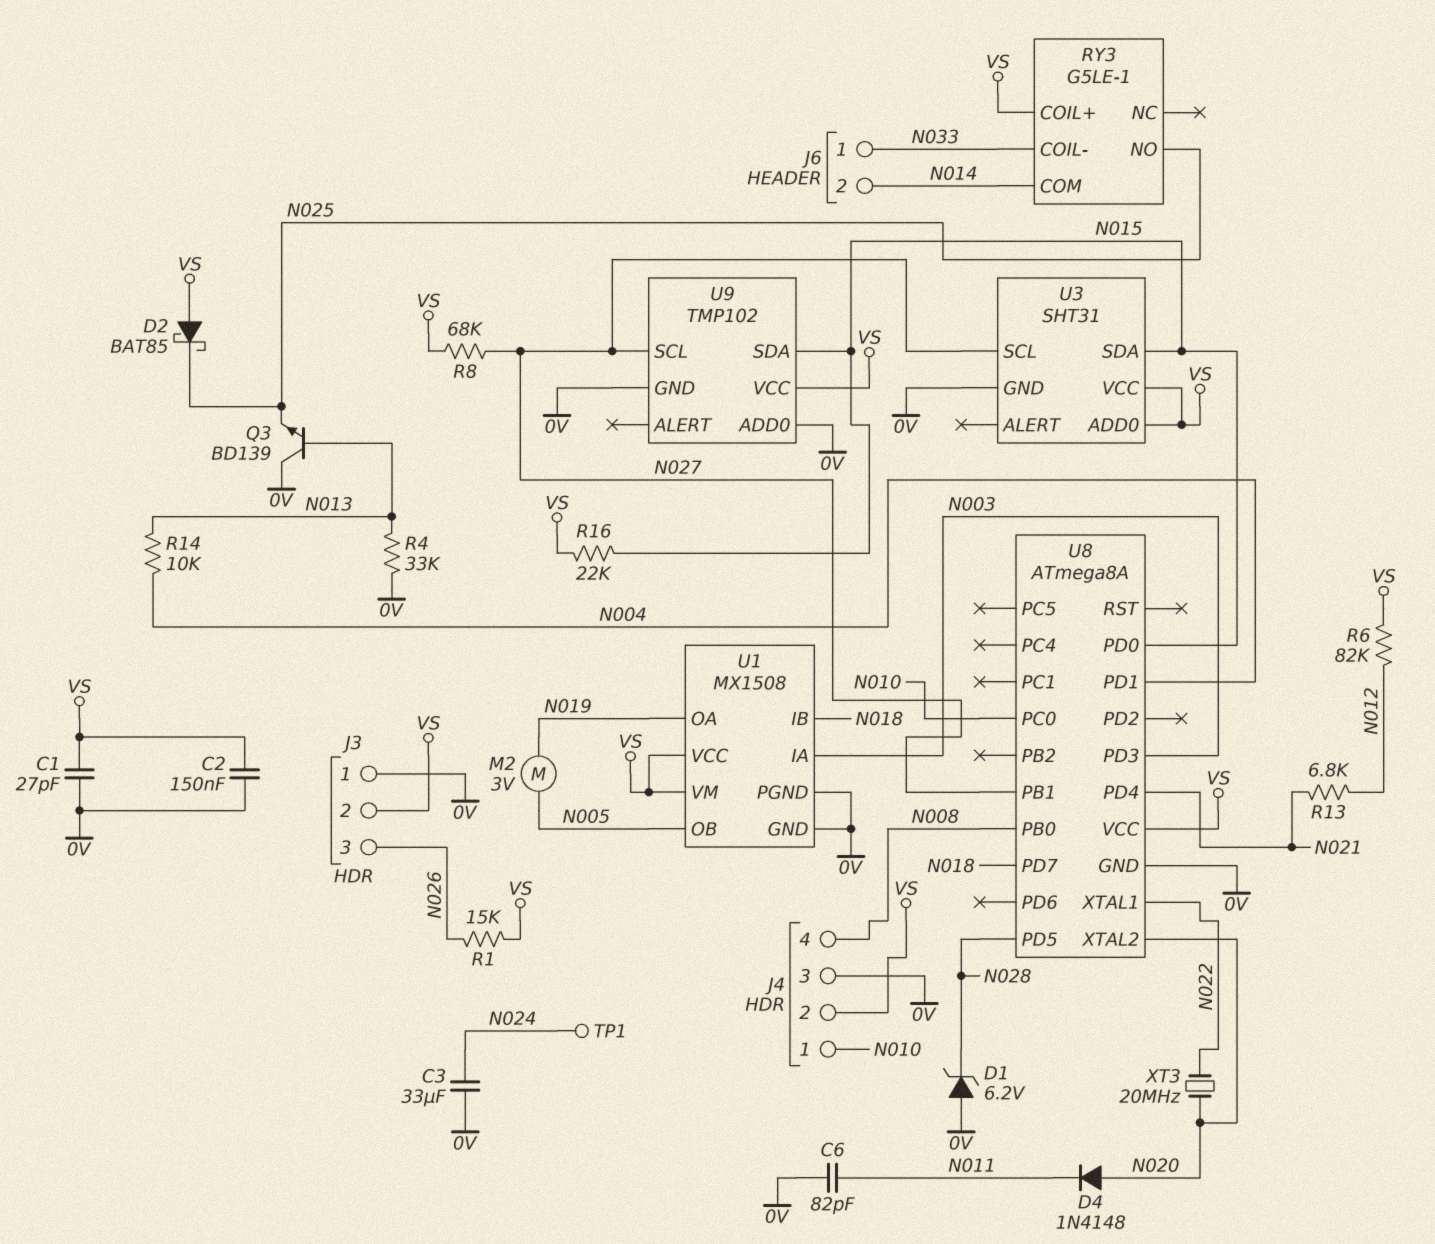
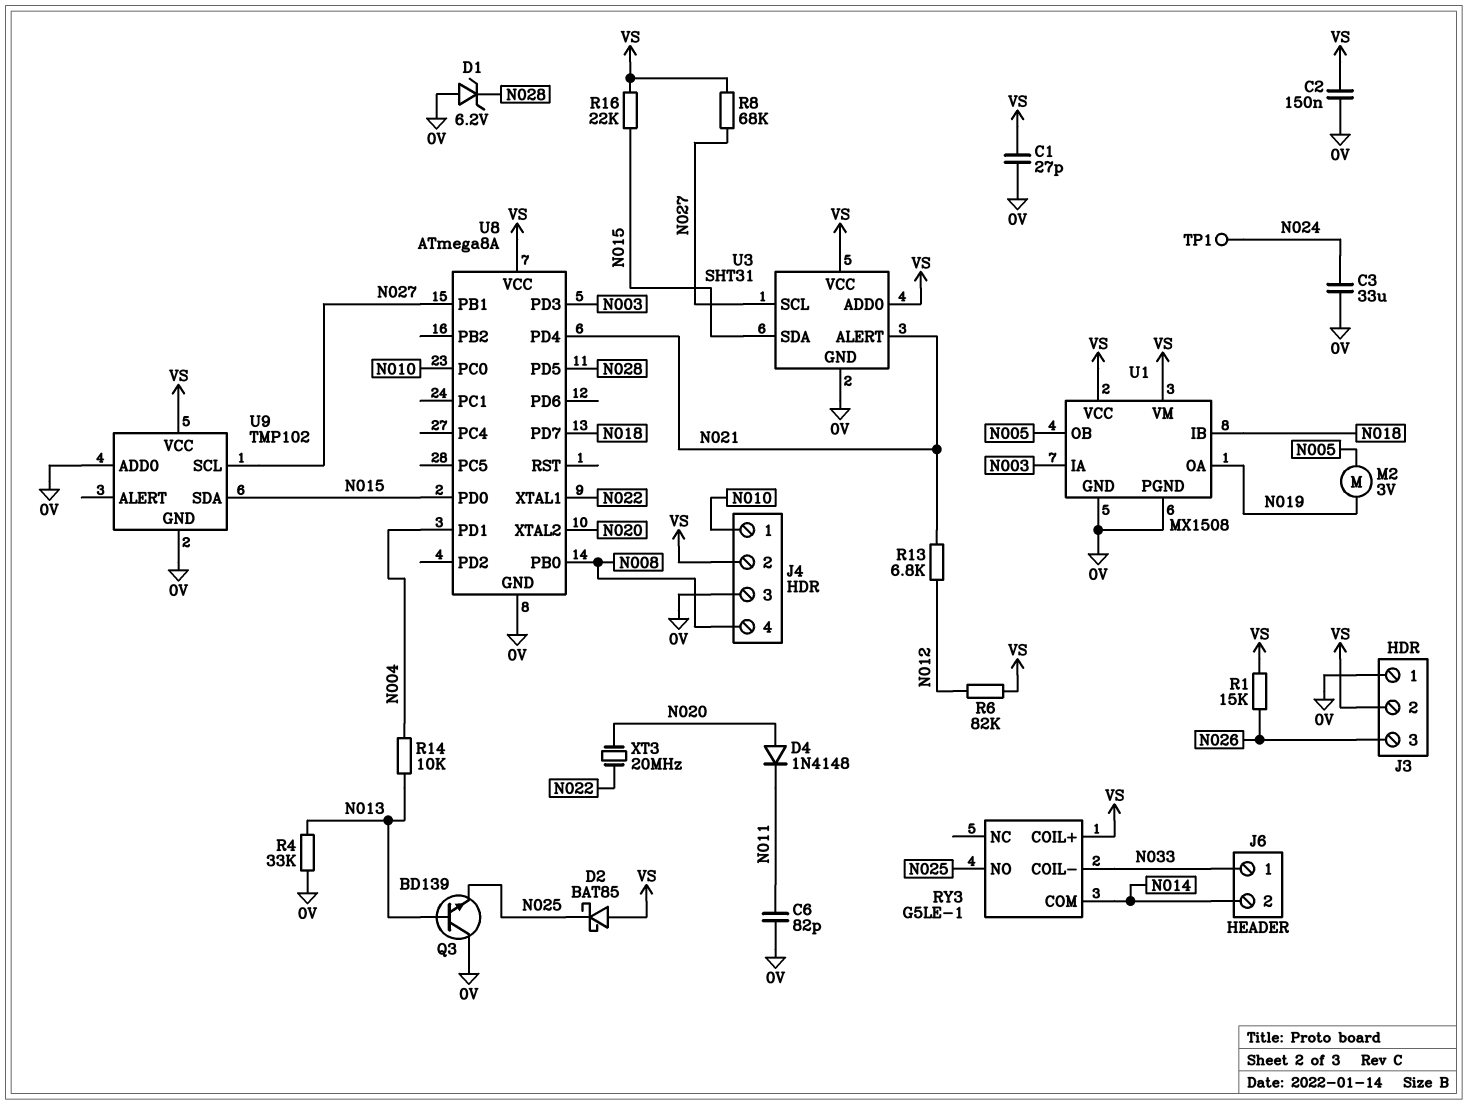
U3 pin ALERT: none -> N021

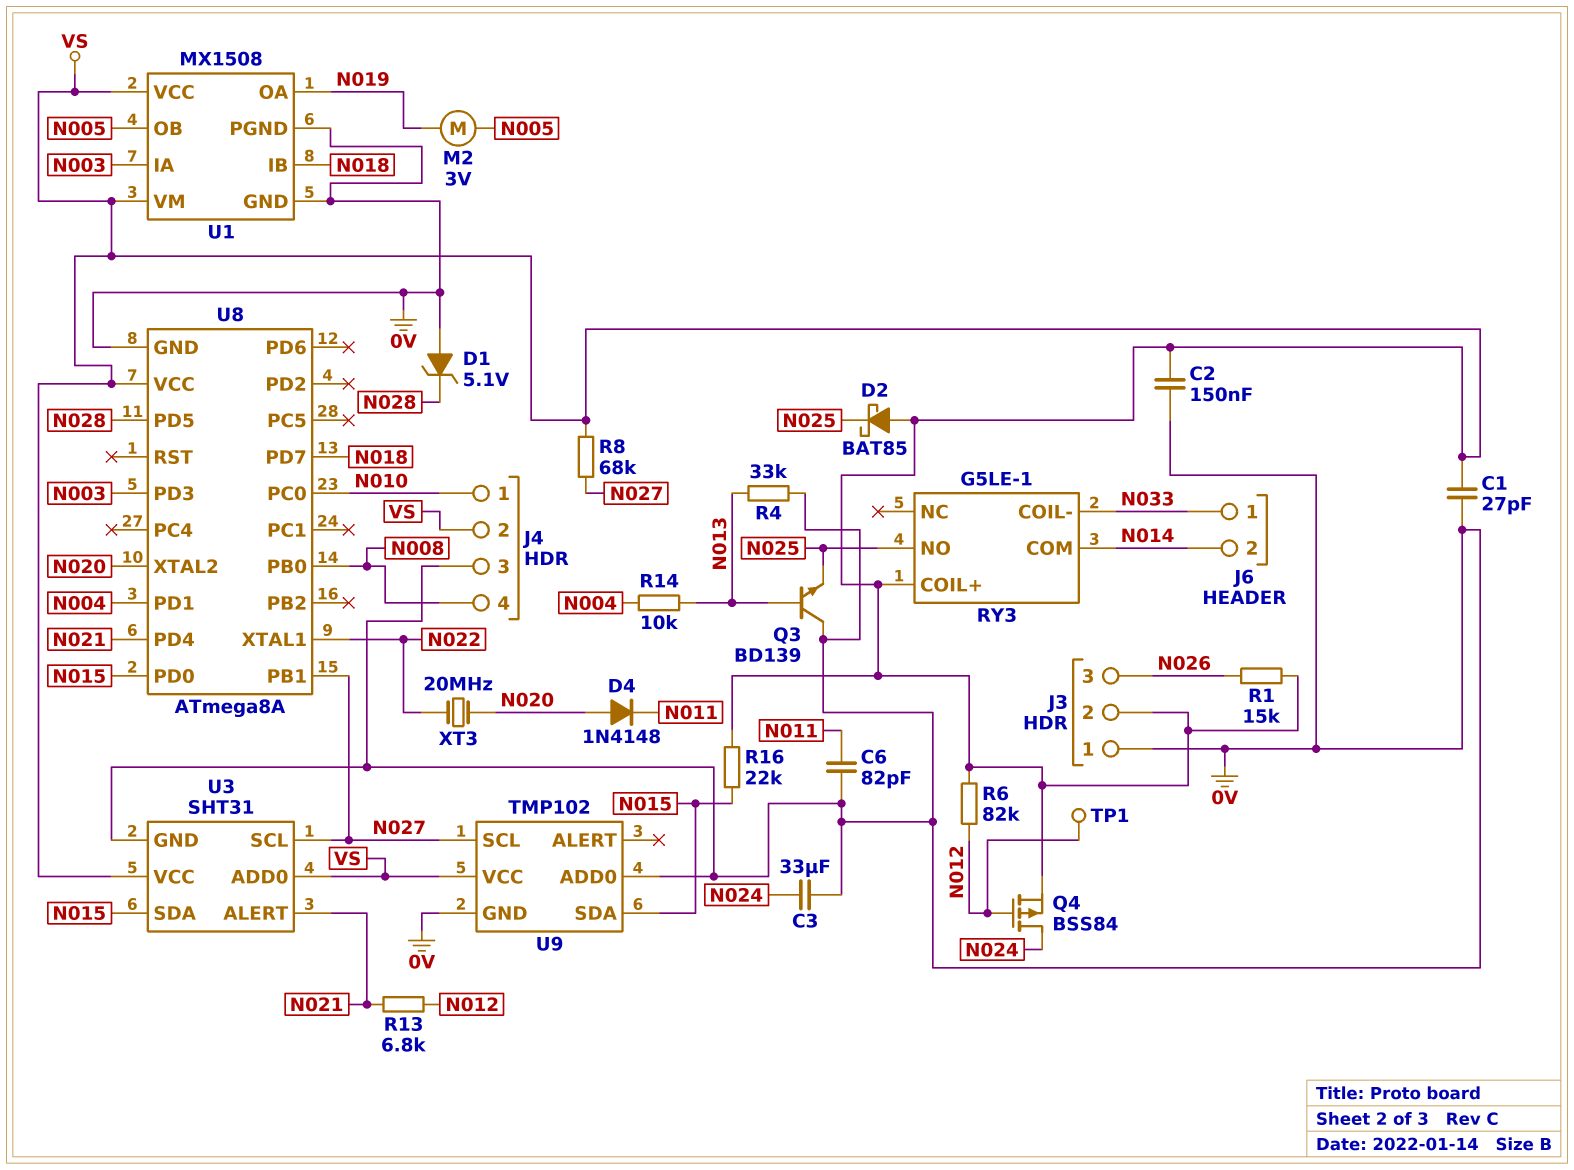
D1: zener 6.2V (A 0V, K N028) -> zener 5.1V (A 0V, K N028)
Q4: none -> PMOS BSS84 (G N012, D N024, S VS)
TP1: test point (N024) -> test point (N012)

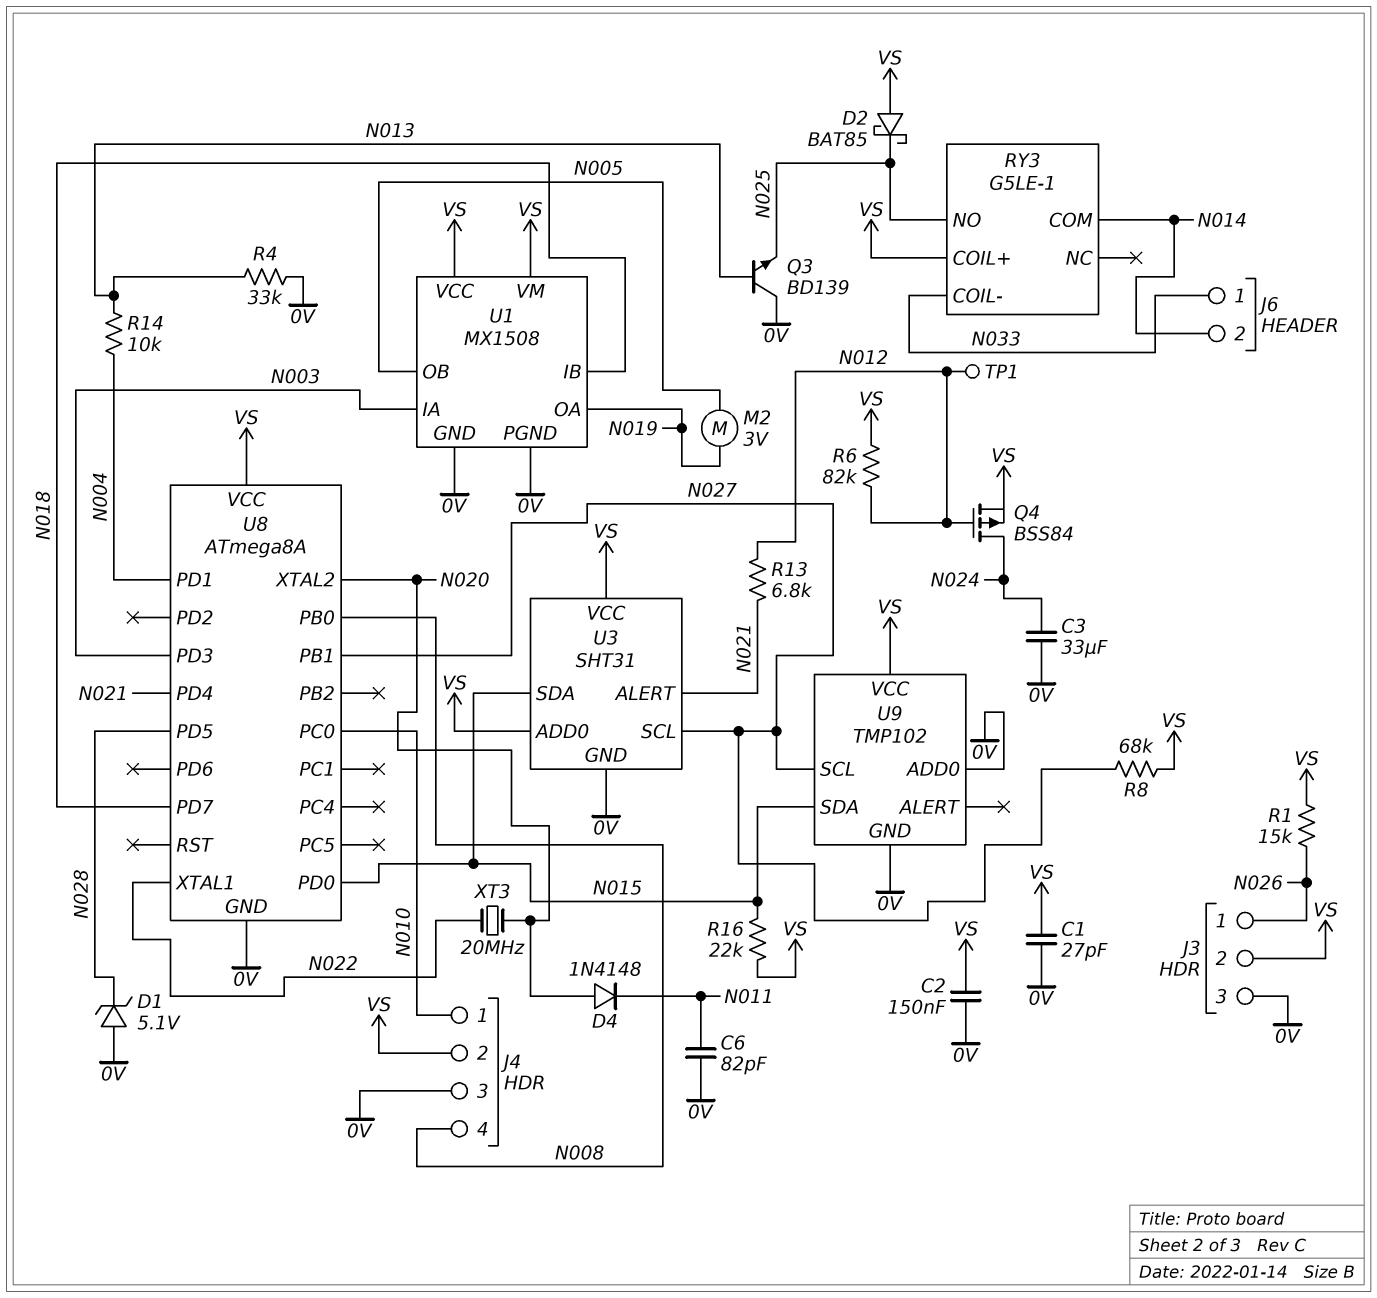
J3 pin 1: 0V -> N026
J3 pin 3: N026 -> 0V

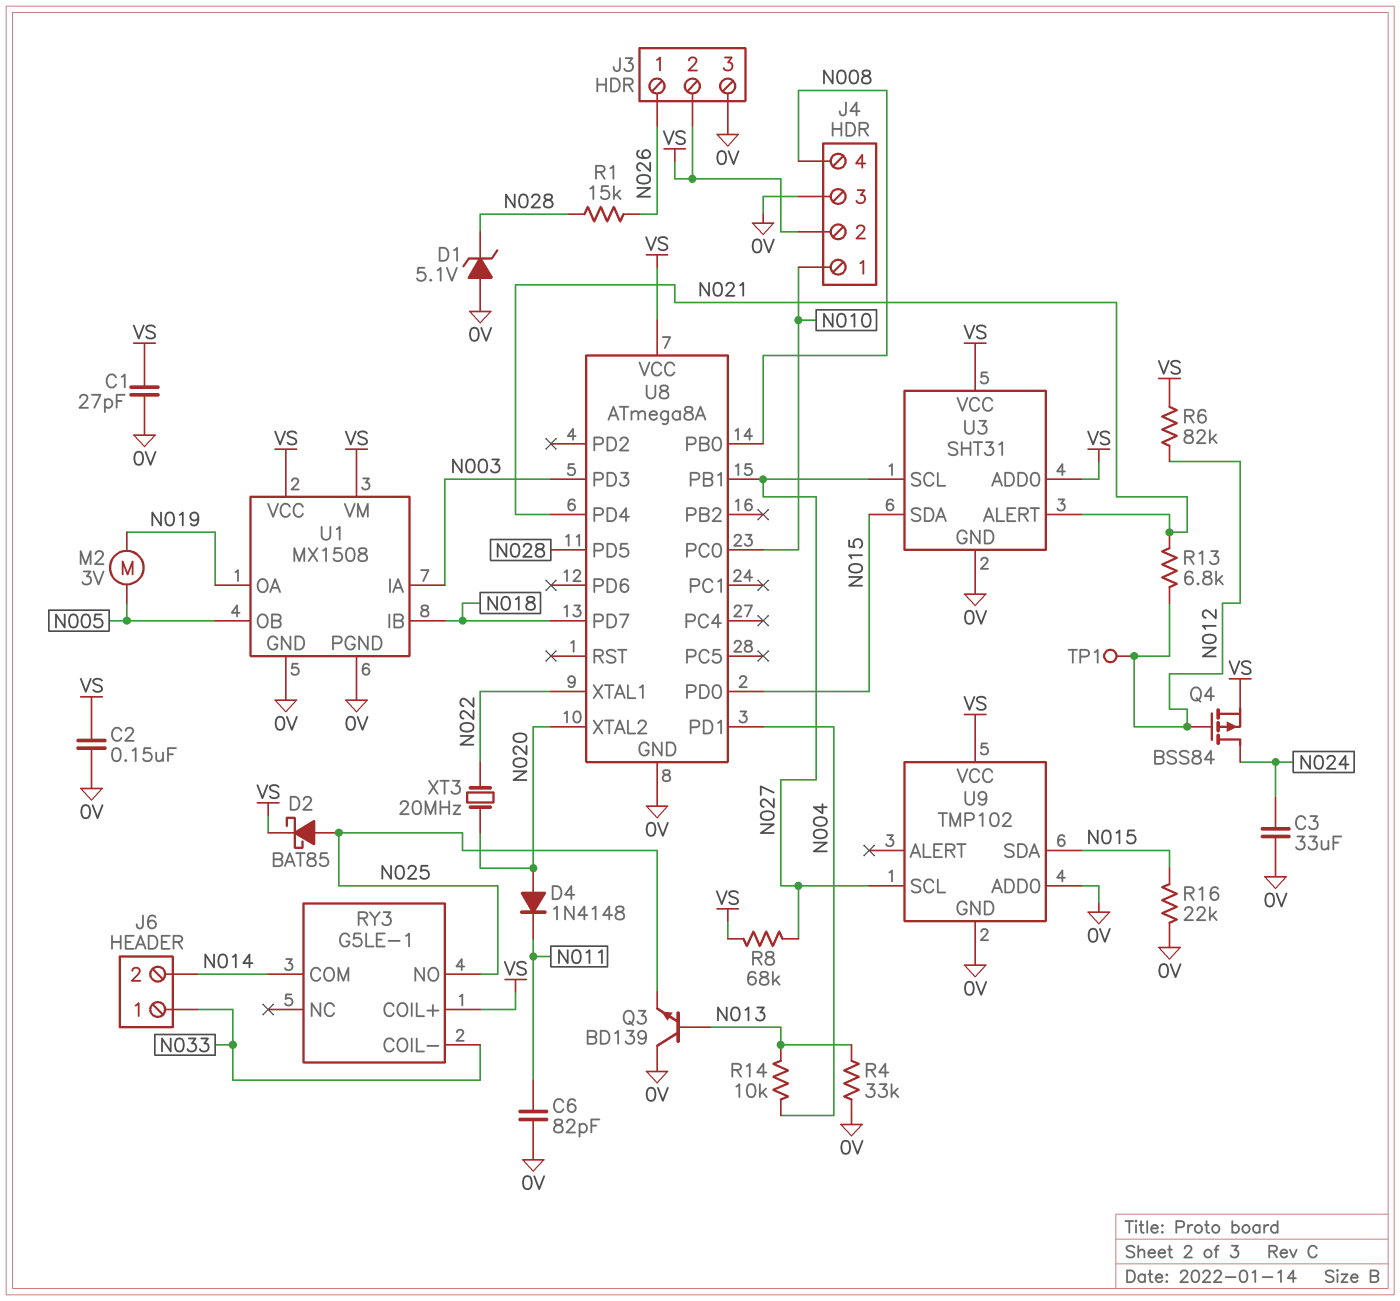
D2: schottky BAT85 (A VS, K N025) -> schottky BAT85 (A N025, K VS)
R1: 15k (N026, VS) -> 15k (N026, N028)
R16: 22k (N015, VS) -> 22k (0V, N015)

